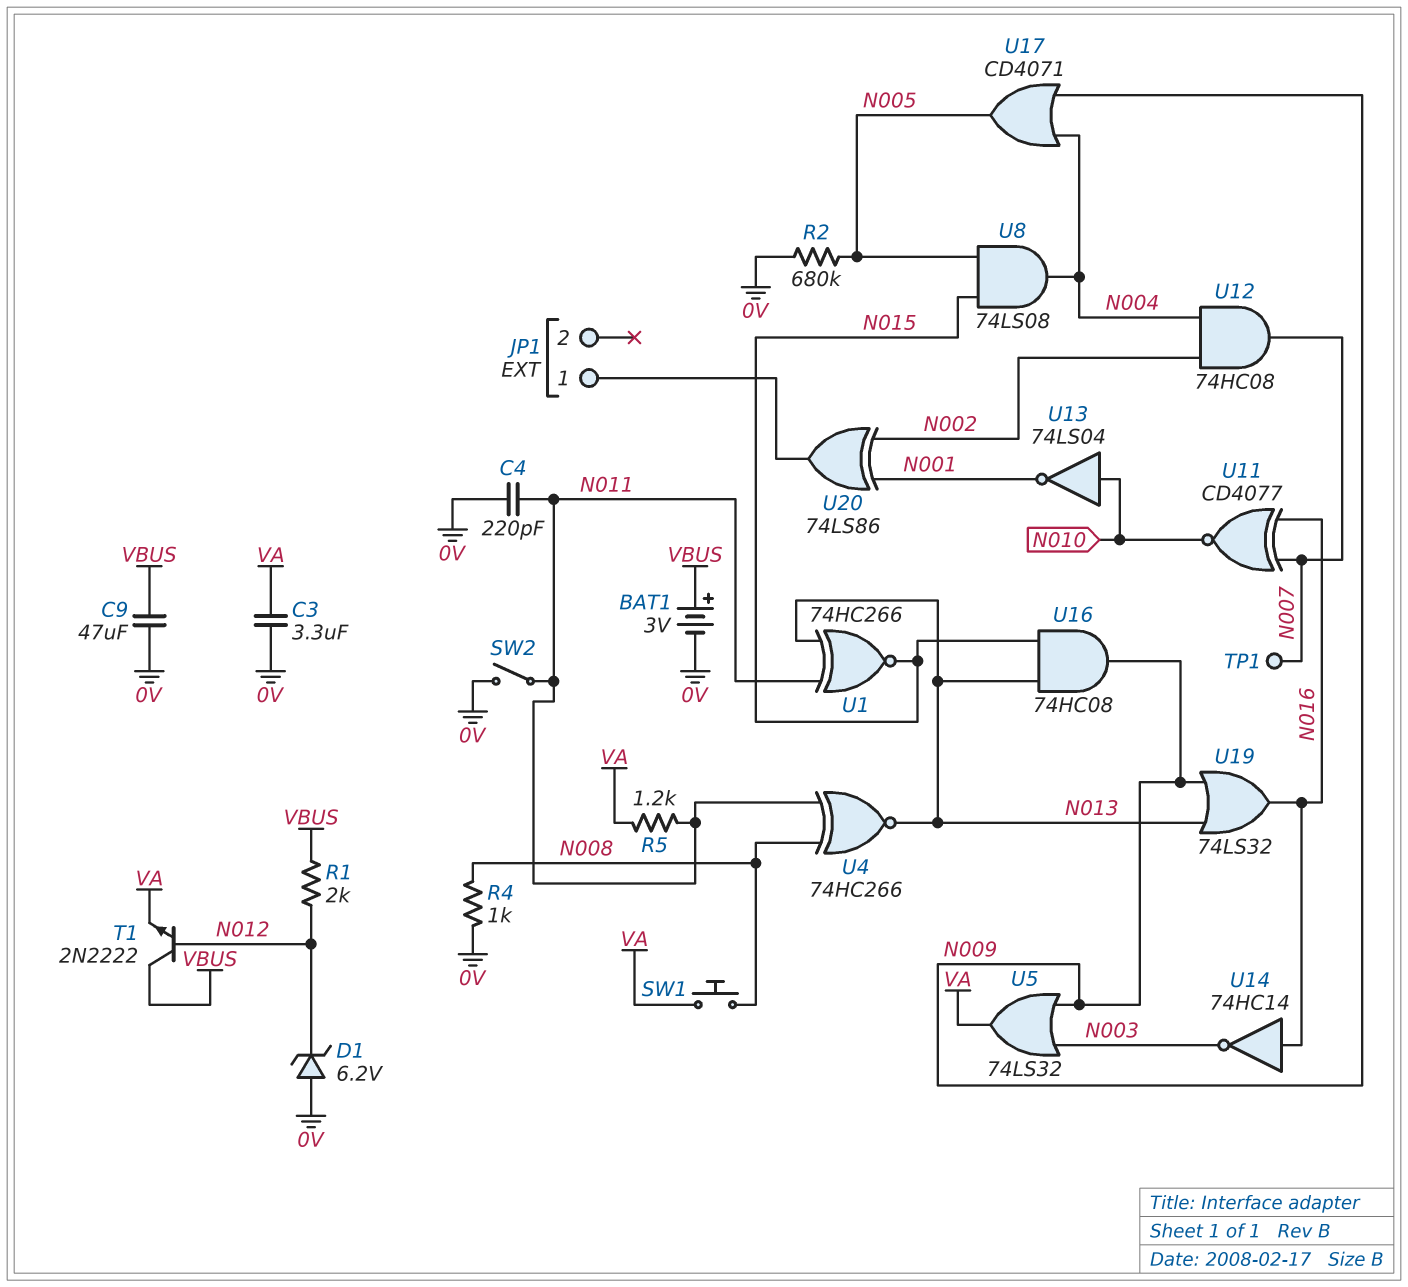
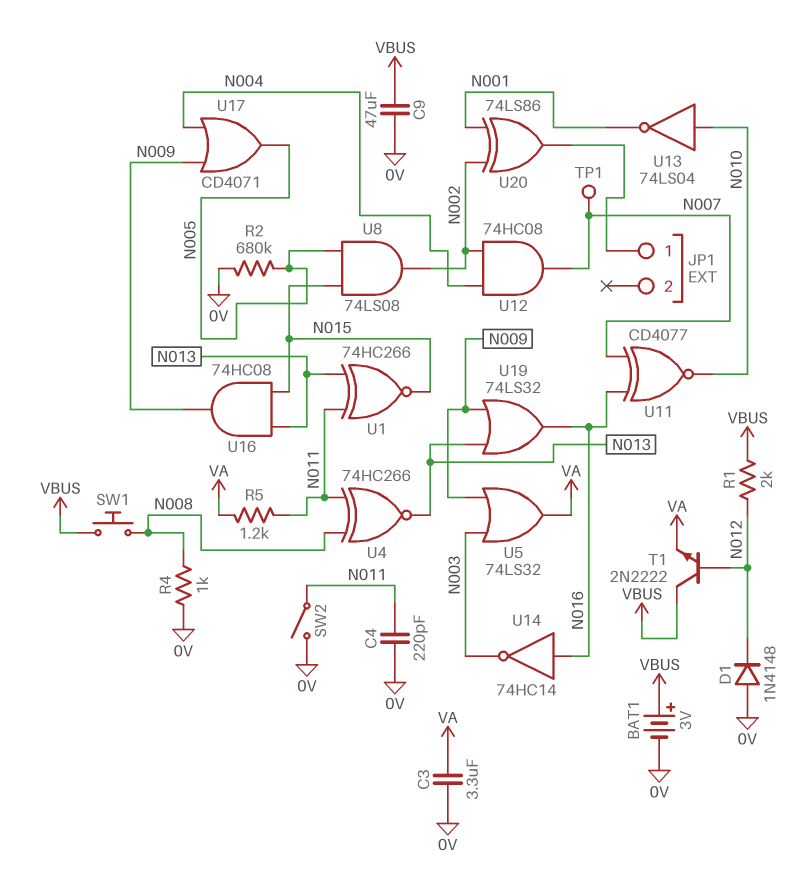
D1: zener 6.2V (A 0V, K N012) -> diode 1N4148 (A 0V, K N012)
SW1: button (N008, VA) -> button (N008, VBUS)
U8: AND 74LS08 (in N005, in N015, out N004) -> AND 74LS08 (in N005, in N015, out N002)

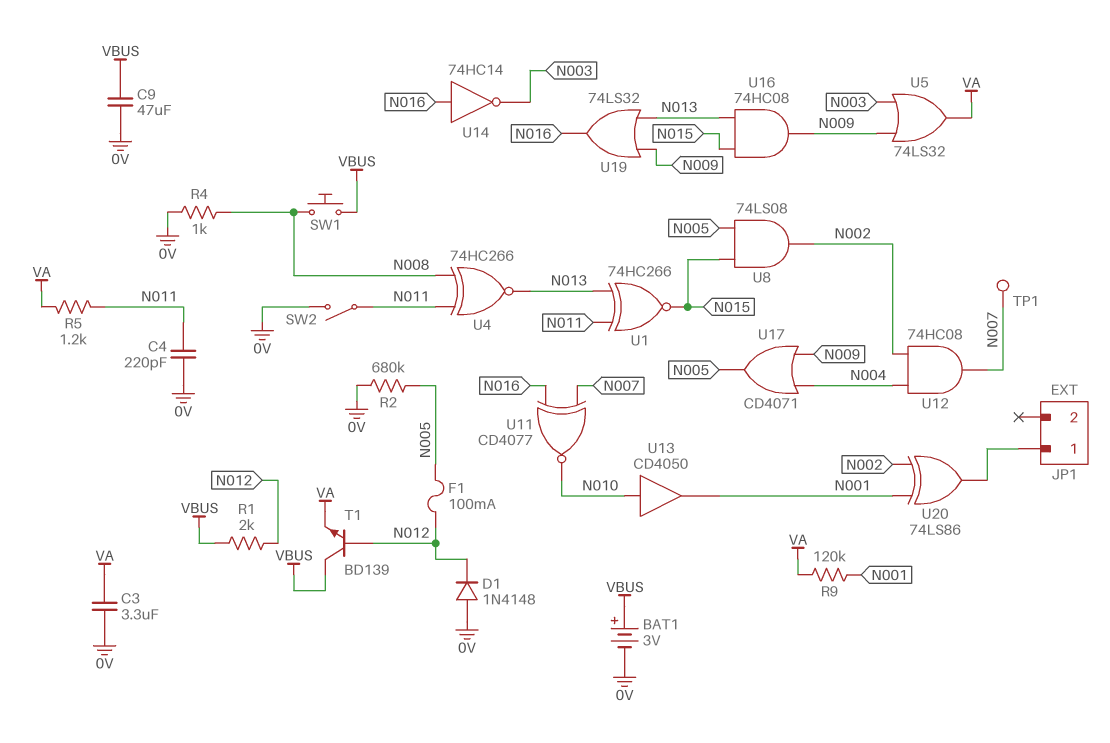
F1: none -> 100mA (N005, N012)
R9: none -> 120k (N001, VA)
T1: NPN 2N2222 (B N012, C VBUS, E VA) -> NPN BD139 (B N012, C VBUS, E VA)
U13: NOT 74LS04 (in N010, out N001) -> buffer CD4050 (in N010, out N001)

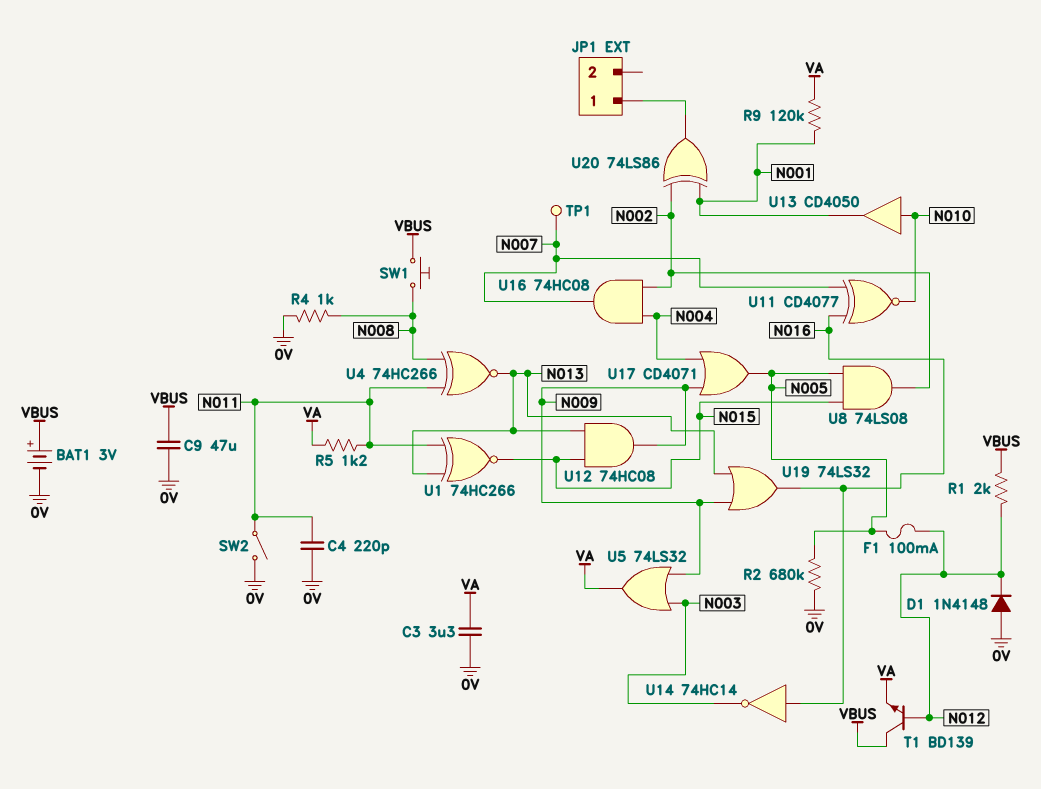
U12: AND 74HC08 (in N002, in N004, out N007) -> AND 74HC08 (in N013, in N015, out N009)
U16: AND 74HC08 (in N013, in N015, out N009) -> AND 74HC08 (in N002, in N004, out N007)

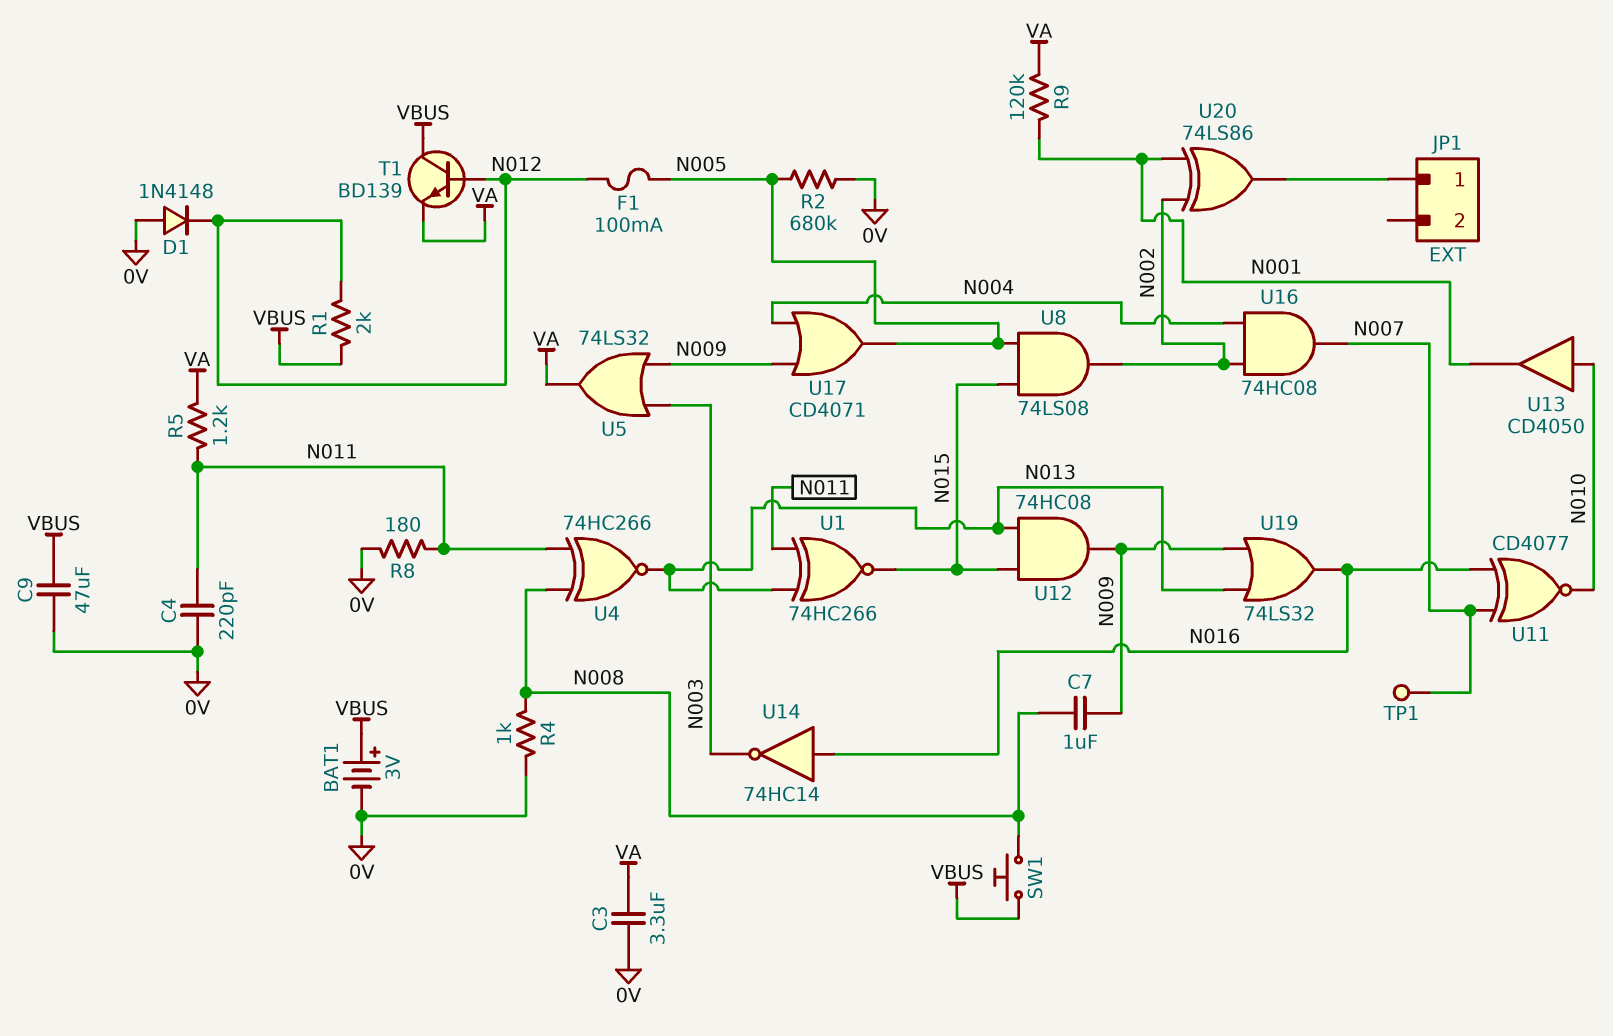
C7: none -> 1uF (N008, N009)
R8: none -> 180 (0V, N011)
SW2: switch (0V, N011) -> none

